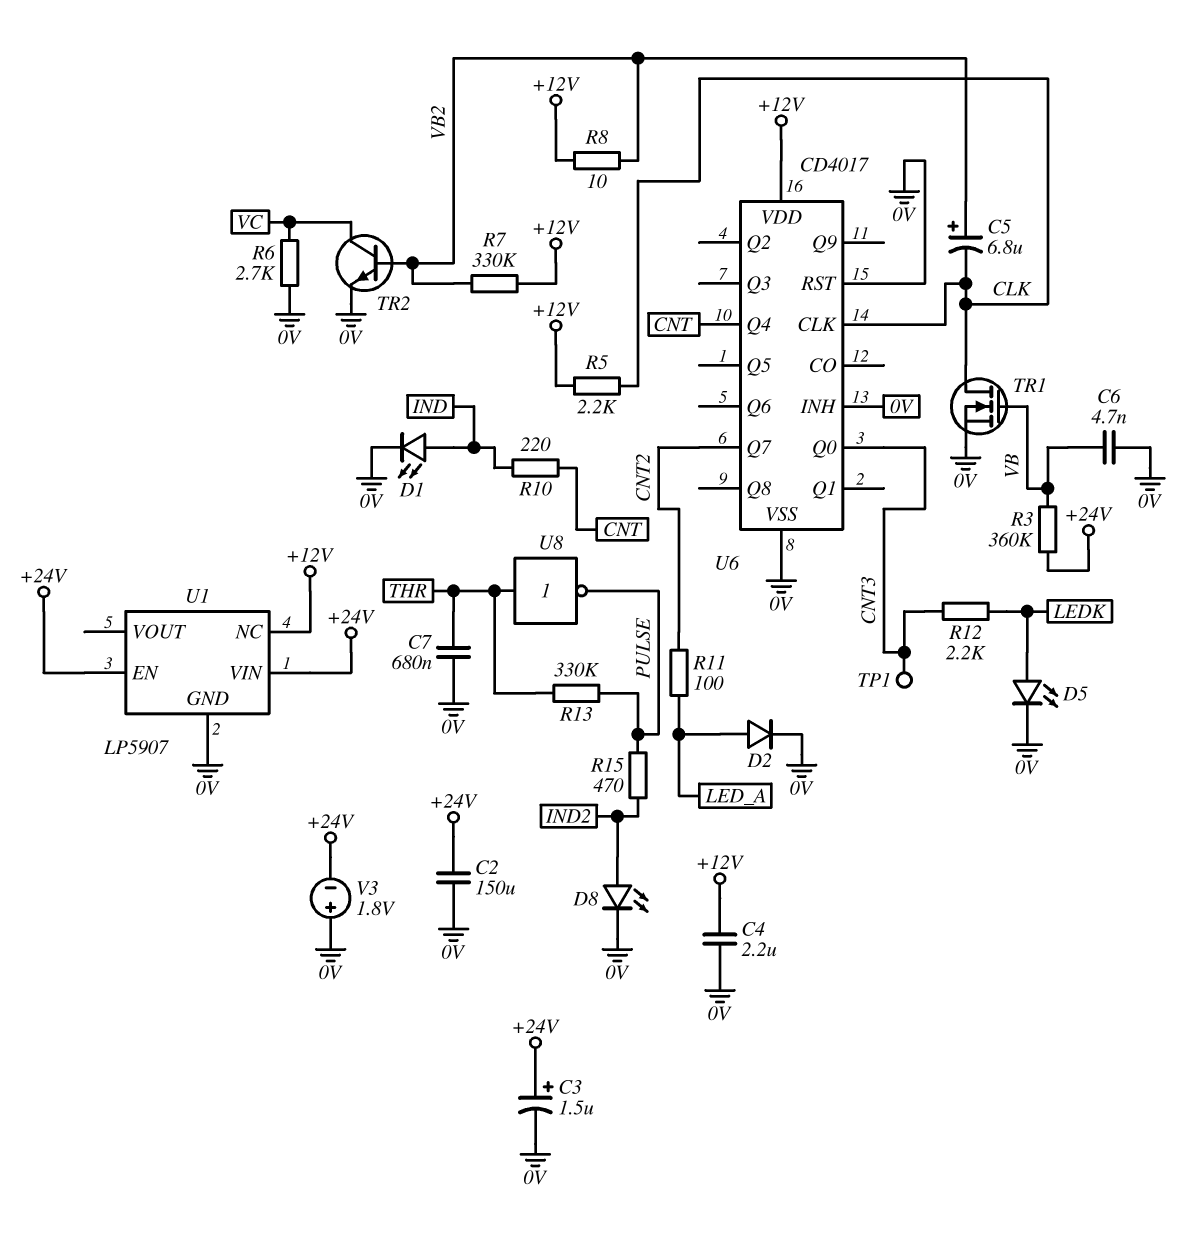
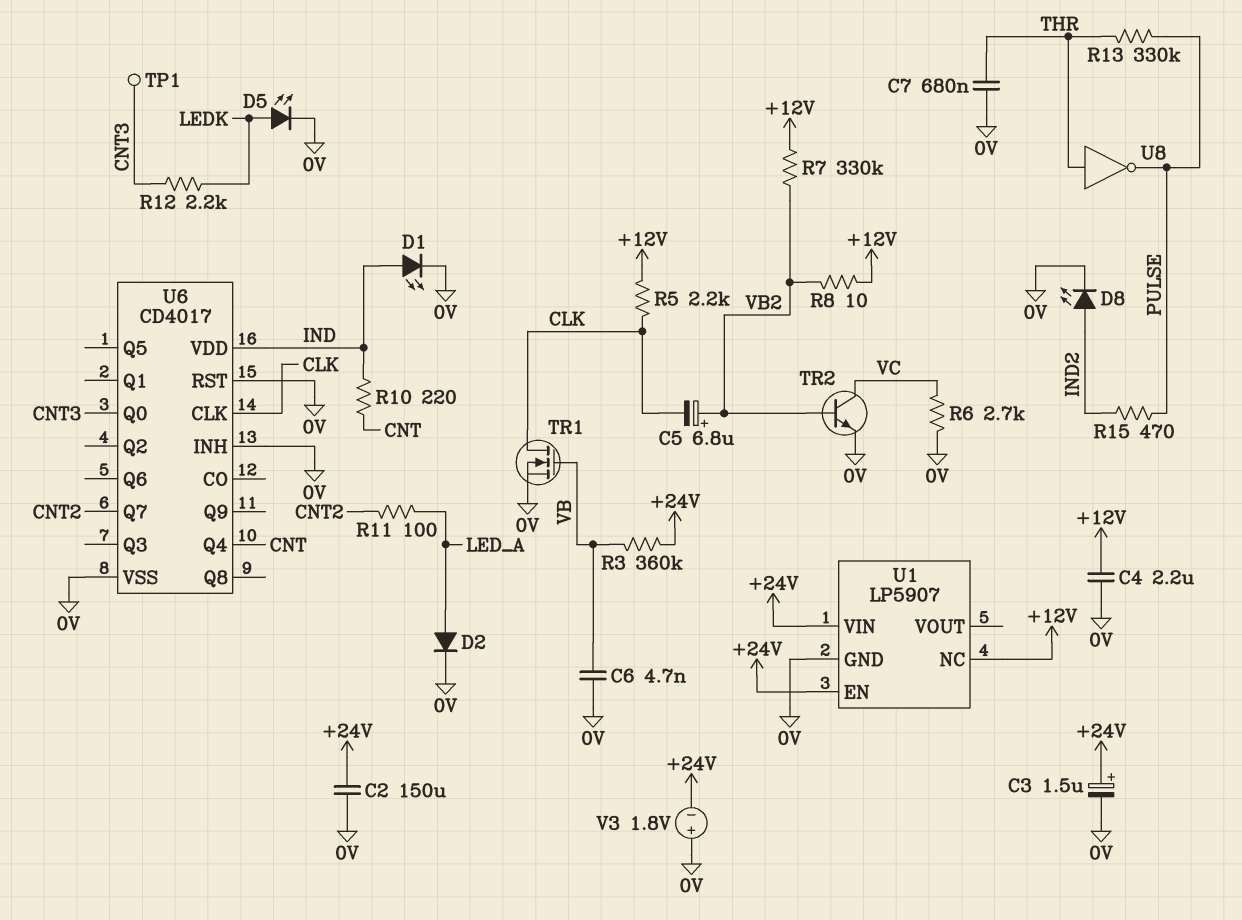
U6 pin VDD: +12V -> IND

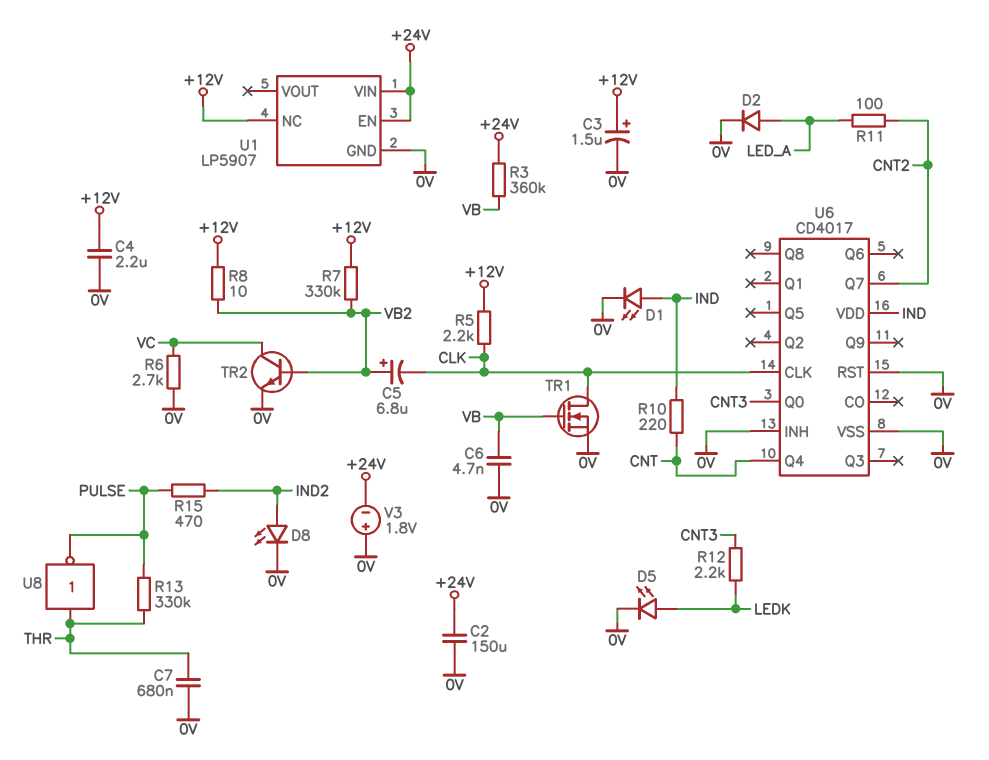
C3: 1.5uF (plus +24V, minus 0V) -> 1.5uF (plus +12V, minus 0V)
TP1: test point (CNT3) -> none

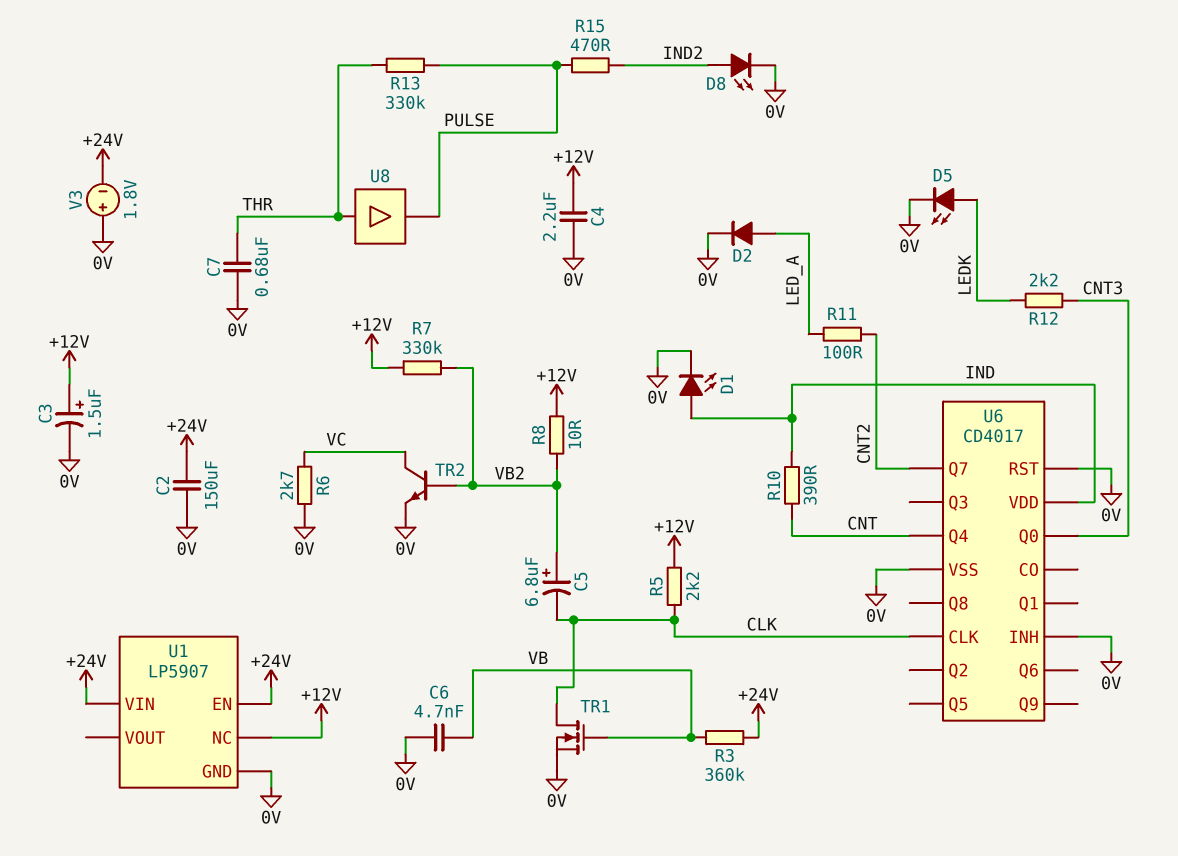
R10: 220 (CNT, IND) -> 390 (CNT, IND)
U8: NOT (in THR, out PULSE) -> buffer (in THR, out PULSE)

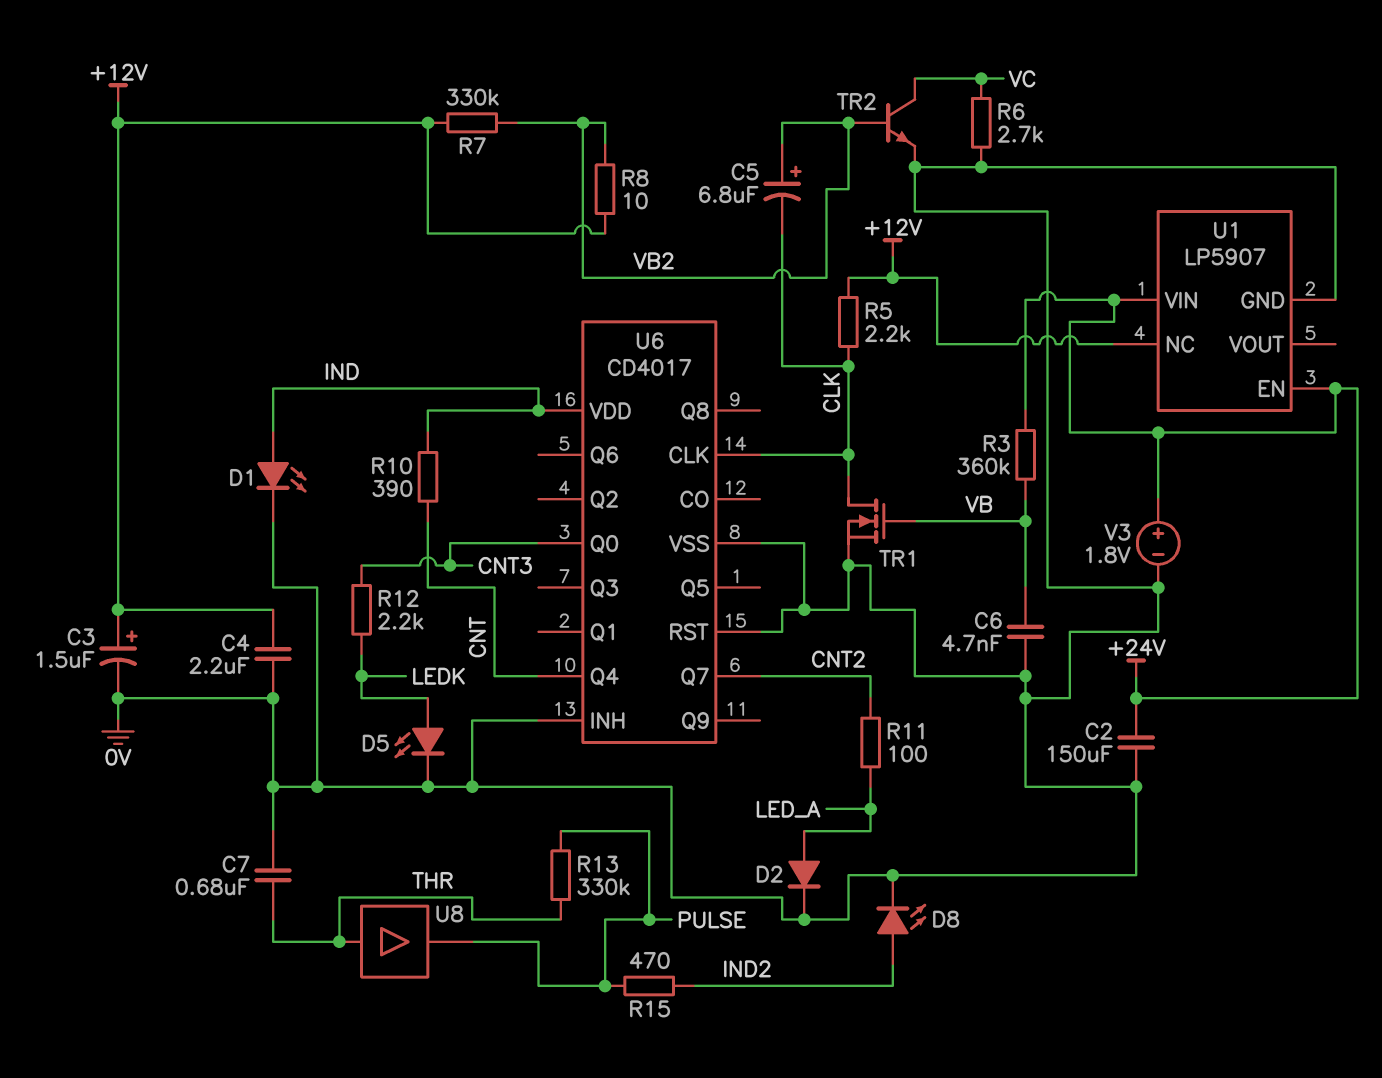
V3: 1.8V (plus 0V, minus +24V) -> 1.8V (plus +24V, minus 0V)

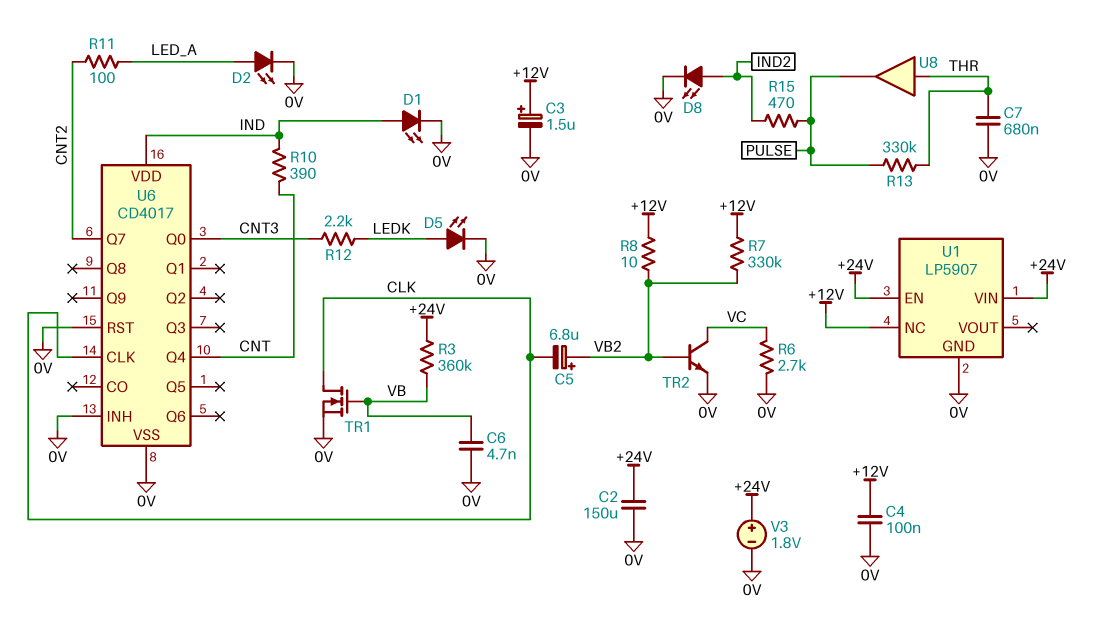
C4: 2.2uF (+12V, 0V) -> 100nF (+12V, 0V)
D2: diode (A LED_A, K 0V) -> LED (A LED_A, K 0V)
R5: 2.2k (+12V, CLK) -> none

